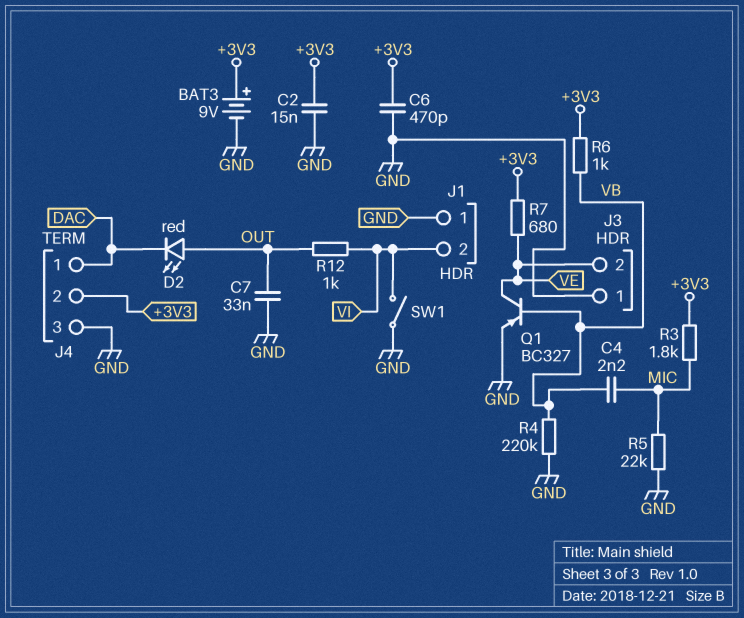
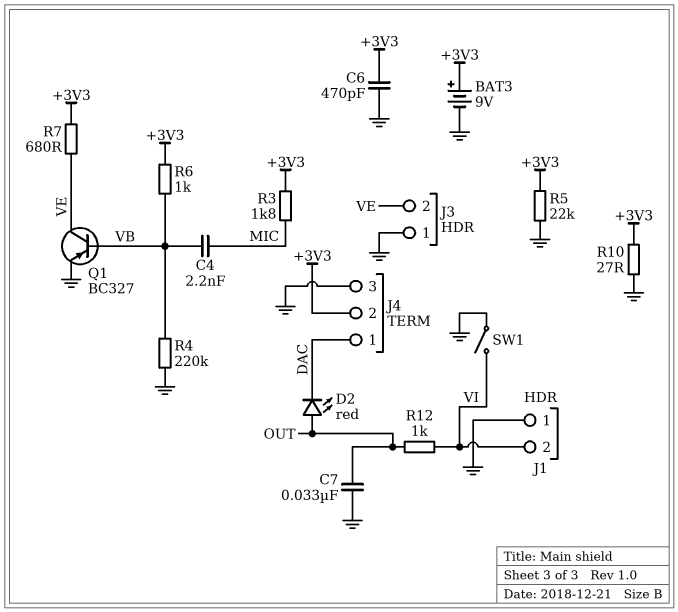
C2: 15nF (+3V3, GND) -> none
R5: 22k (GND, MIC) -> 22k (+3V3, GND)
R10: none -> 27 (+3V3, GND)

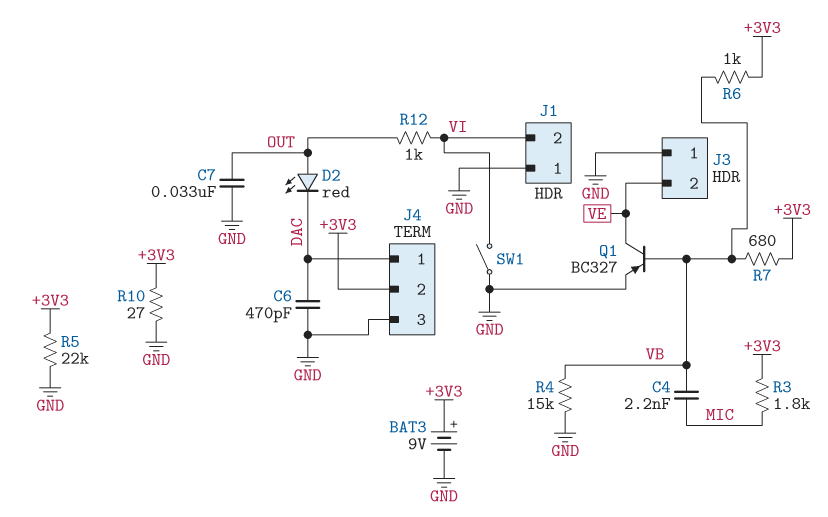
C6: 470pF (+3V3, GND) -> 470pF (DAC, GND)
R4: 220k (GND, VB) -> 15k (GND, VB)
R7: 680 (+3V3, VE) -> 680 (+3V3, VB)

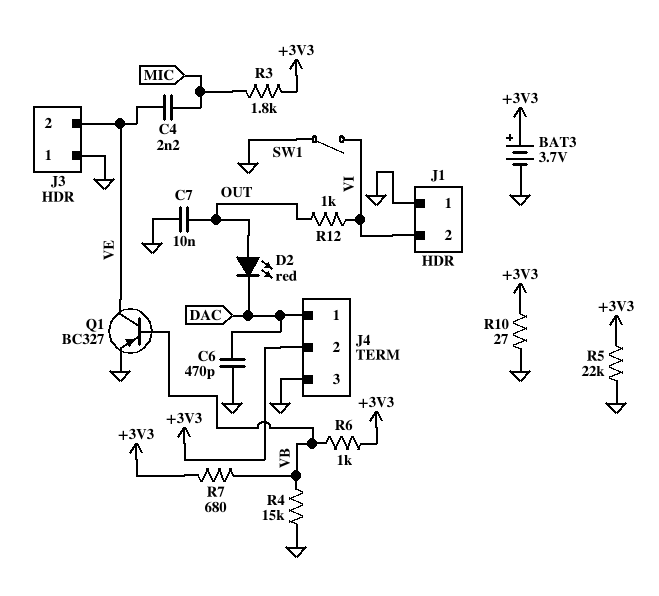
BAT3: 9V (plus +3V3, minus GND) -> 3.7V (plus +3V3, minus GND)
C4: 2.2nF (MIC, VB) -> 2.2nF (MIC, VE)
C7: 33nF (GND, OUT) -> 10nF (GND, OUT)

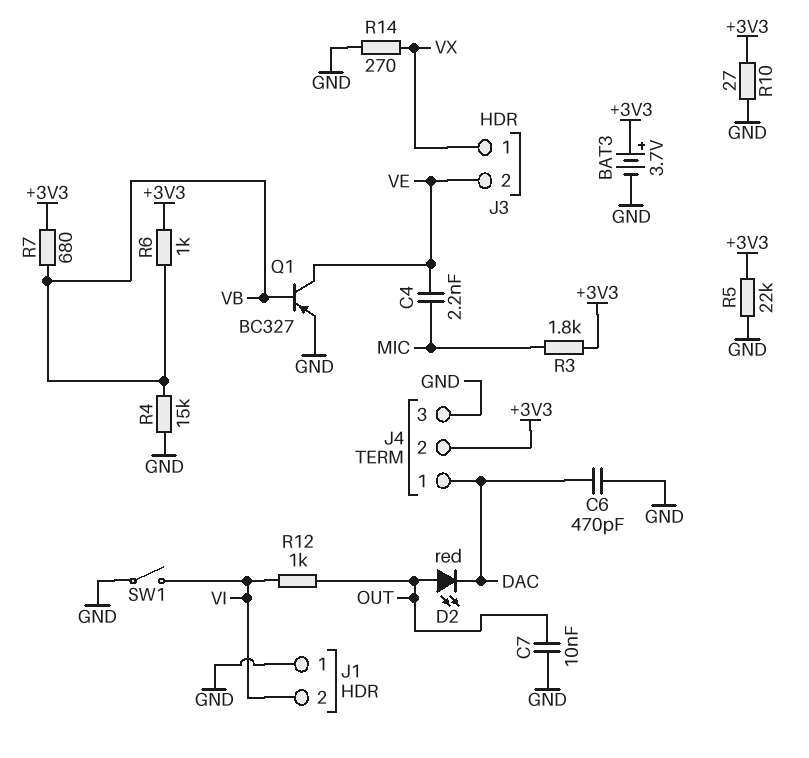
J3 pin 1: GND -> VX
R14: none -> 270 (GND, VX)

